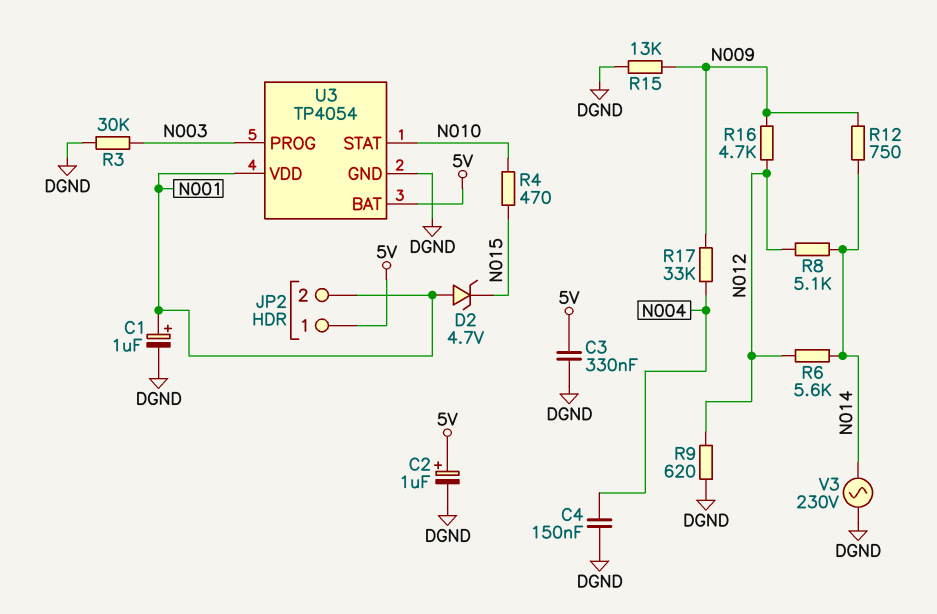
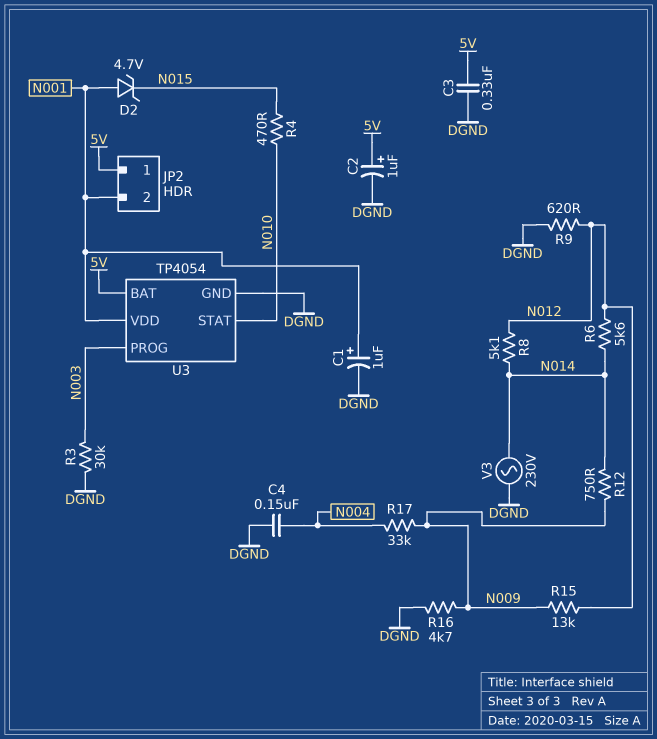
R15: 13k (DGND, N009) -> 13k (N009, N012)
R16: 4.7k (N009, N012) -> 4.7k (DGND, N009)

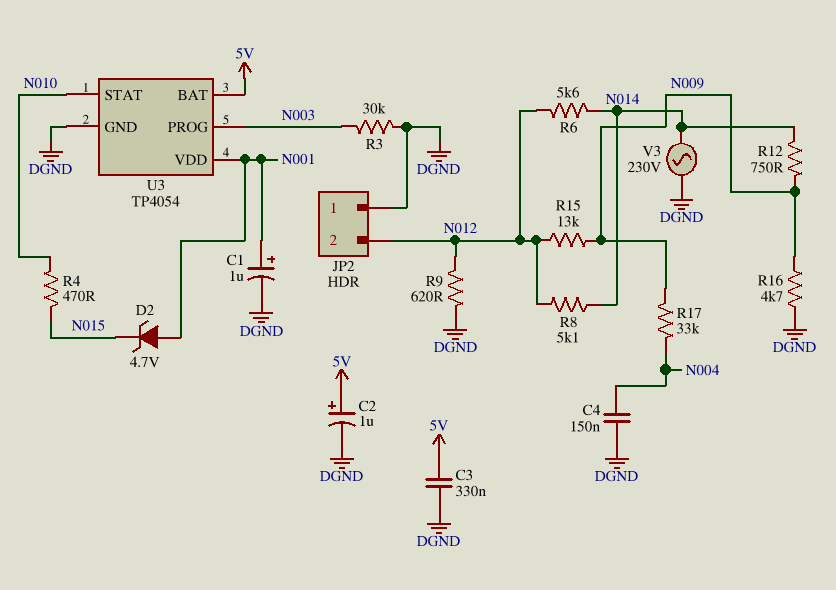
JP2 pin 1: 5V -> DGND
JP2 pin 2: N001 -> N012

